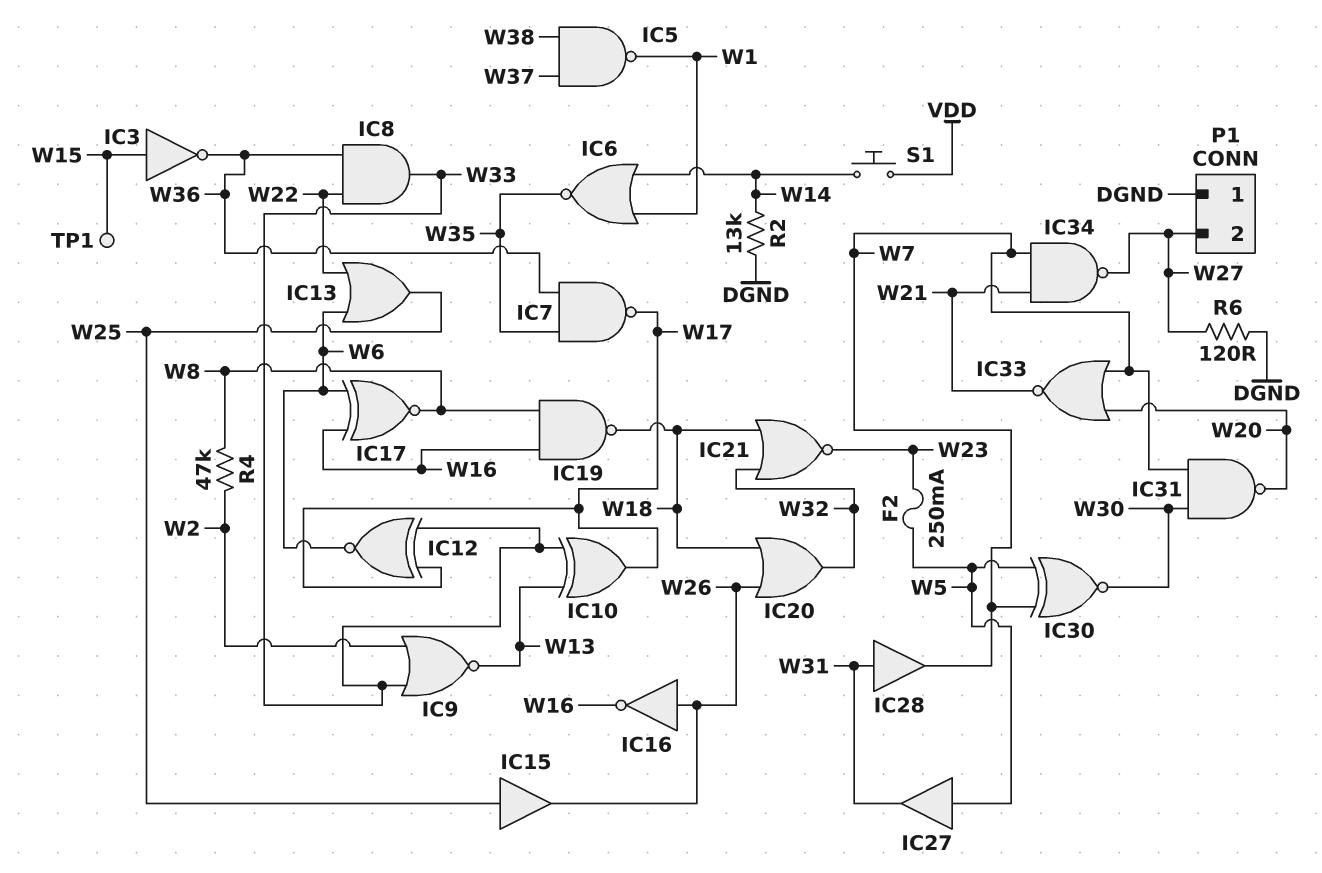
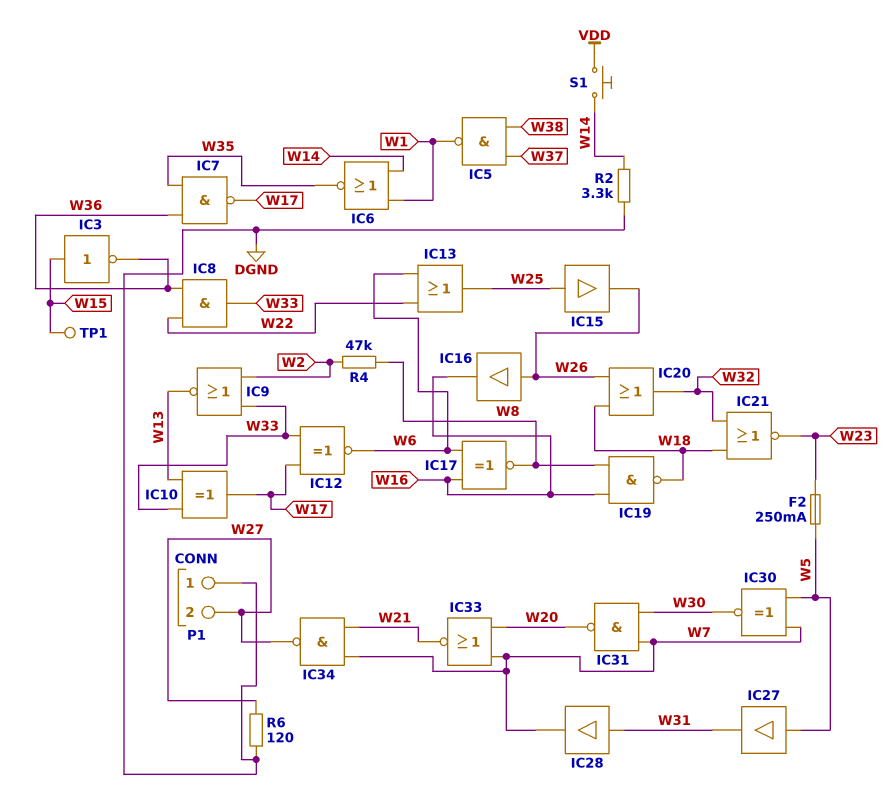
IC16: NOT (in W26, out W16) -> buffer (in W26, out W16)
R2: 13k (DGND, W14) -> 3.3k (DGND, W14)

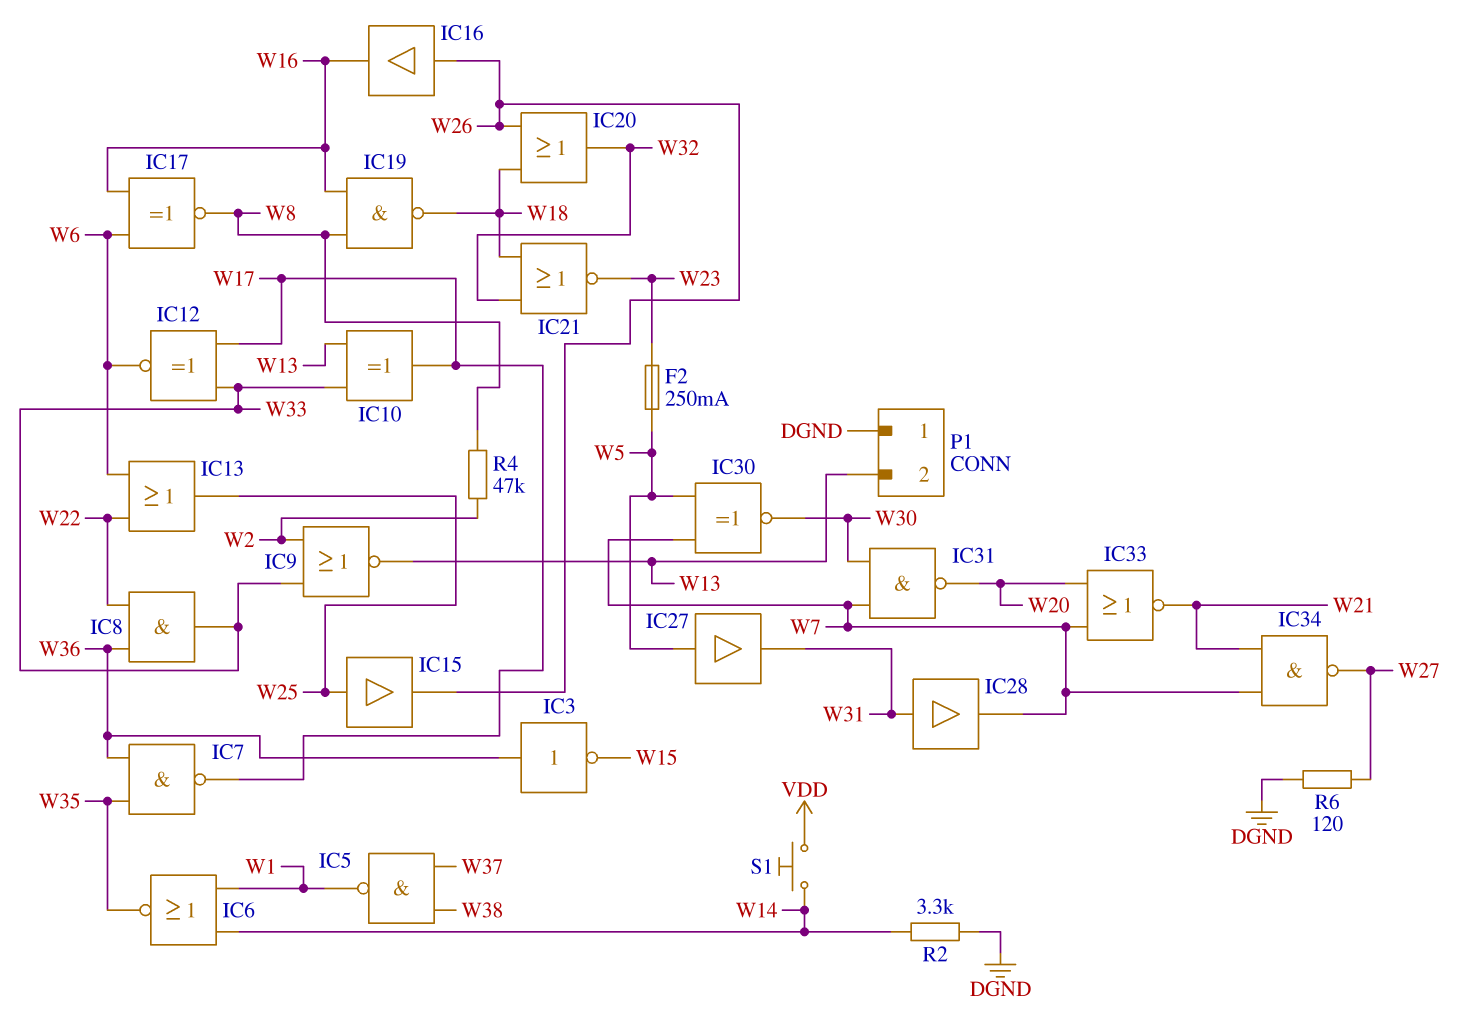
IC3: NOT (in W15, out W36) -> NOT (in W36, out W15)
P1 pin 2: W27 -> W13
TP1: test point (W15) -> none

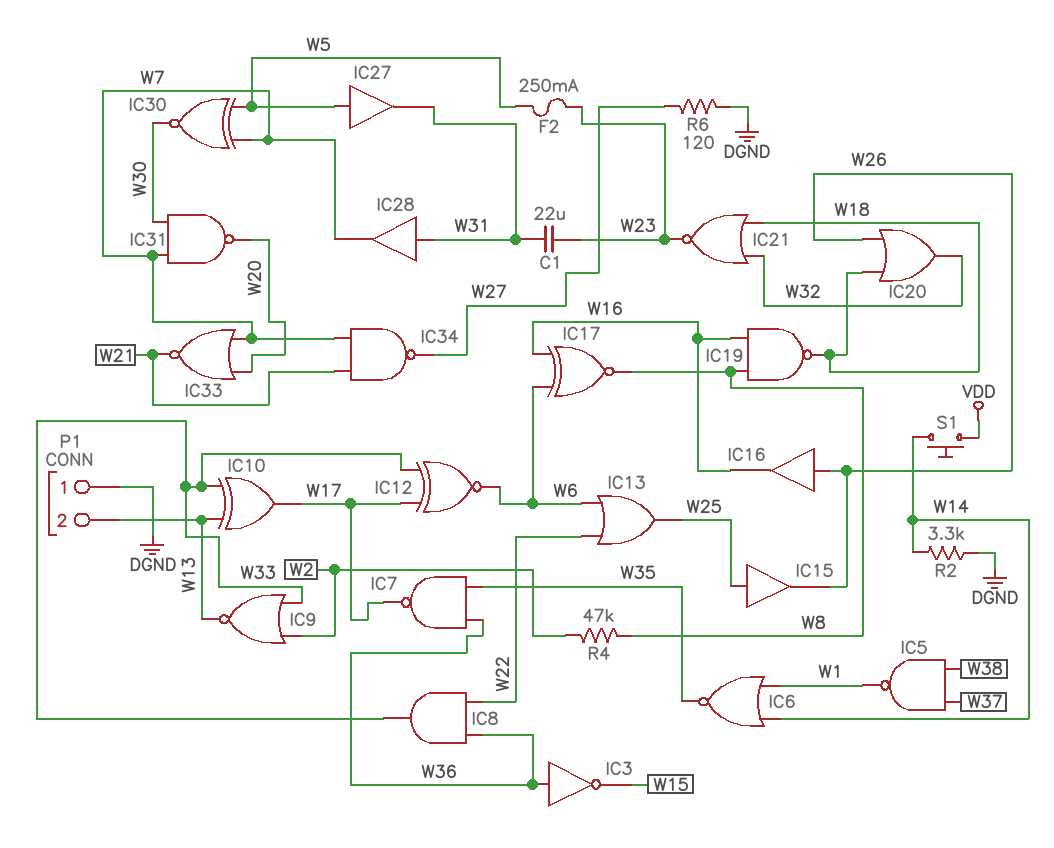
C1: none -> 22uF (W23, W31)

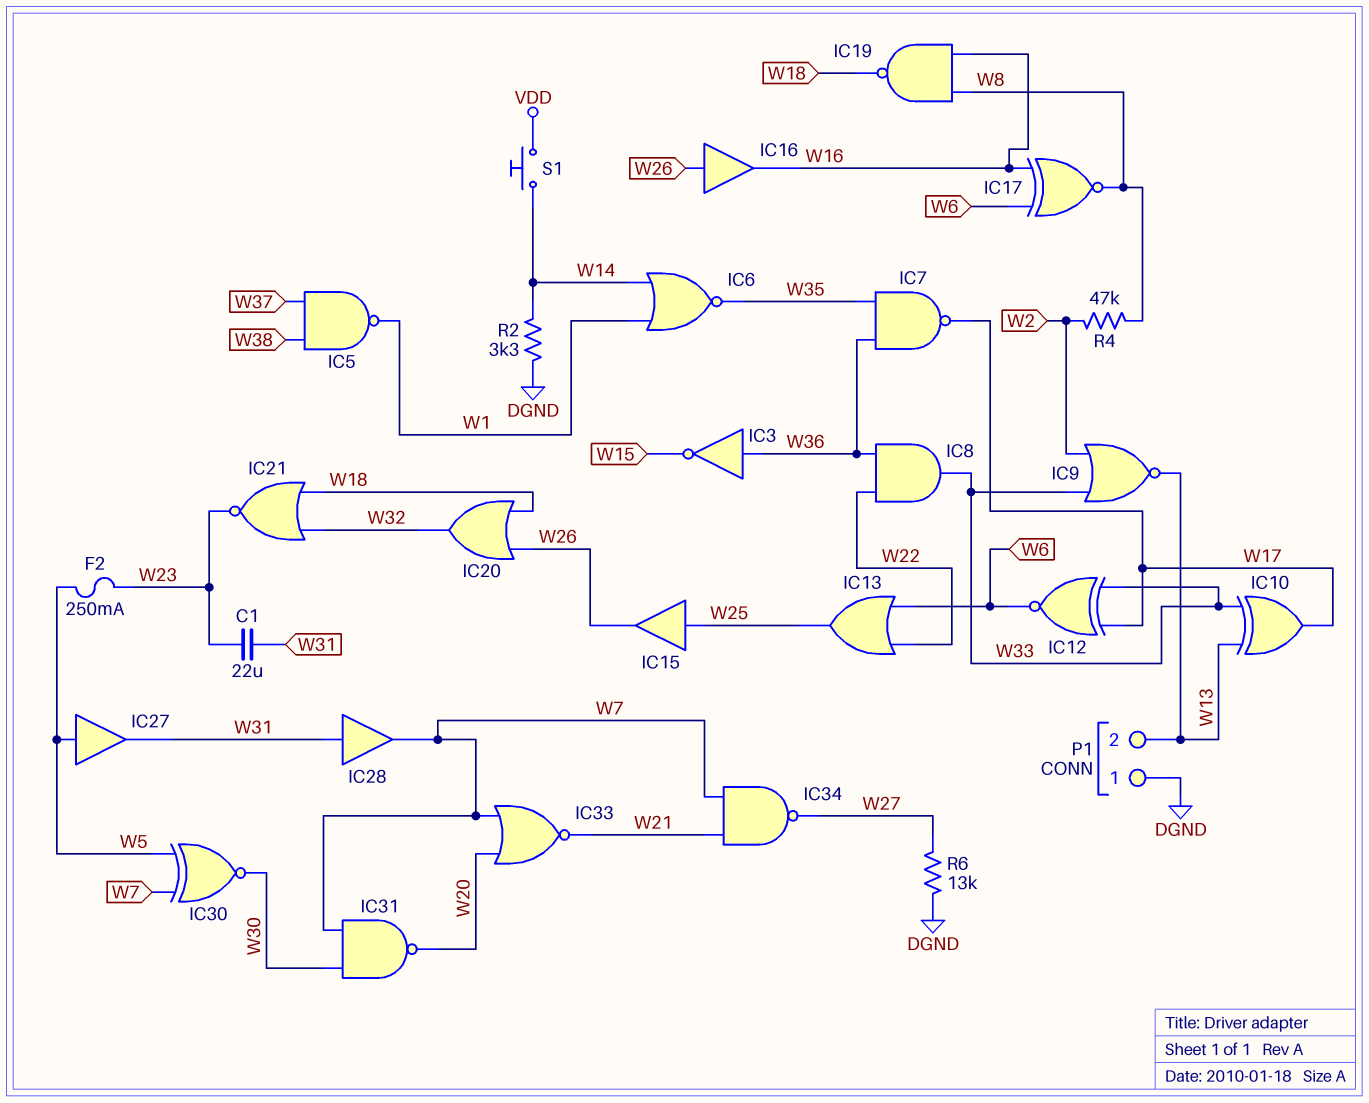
R6: 120 (DGND, W27) -> 13k (DGND, W27)

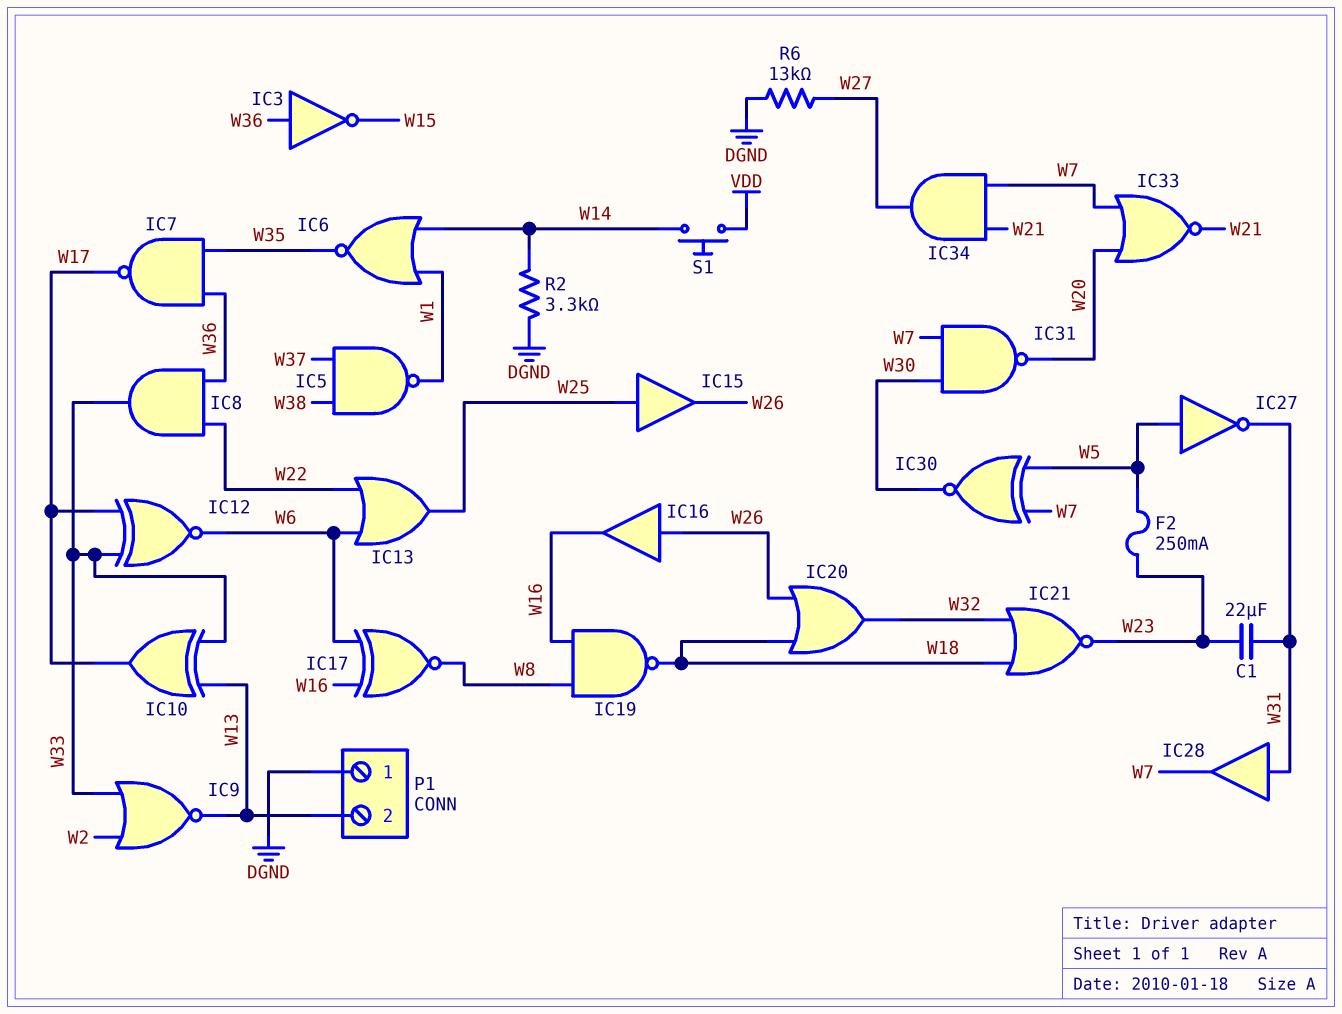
IC27: buffer (in W5, out W31) -> NOT (in W5, out W31)
IC34: NAND (in W7, in W21, out W27) -> AND (in W7, in W21, out W27)
R4: 47k (W2, W8) -> none

